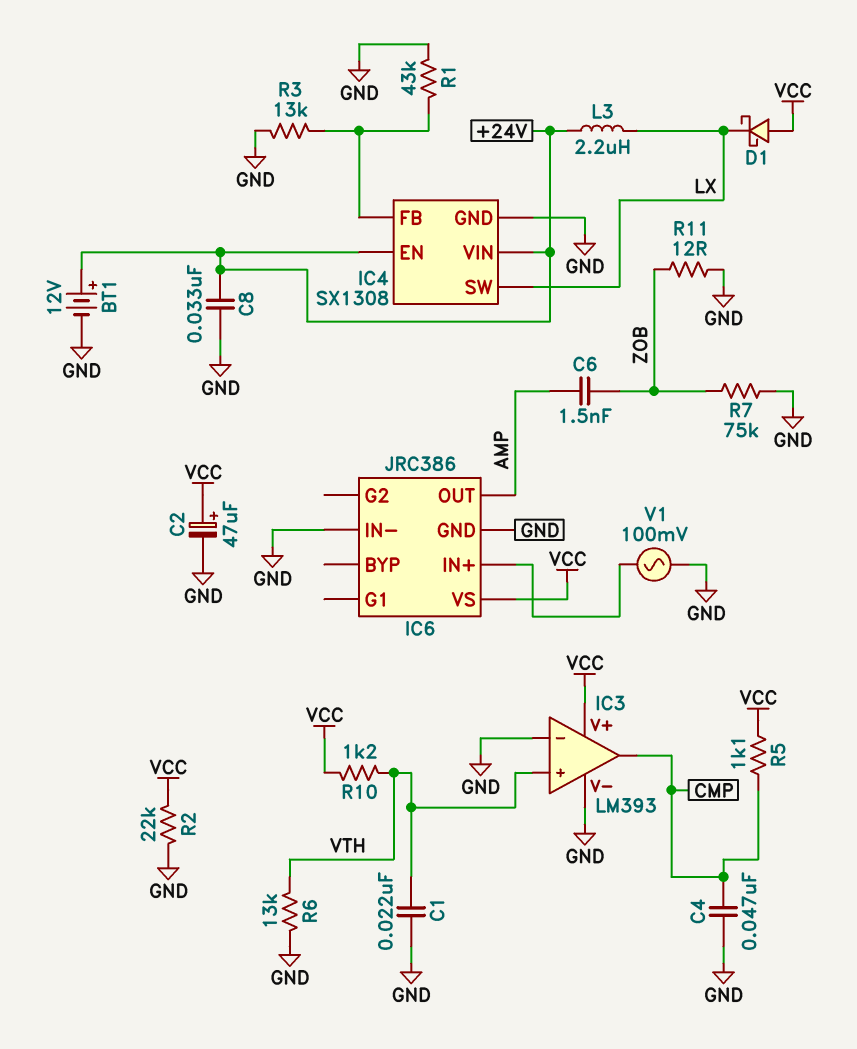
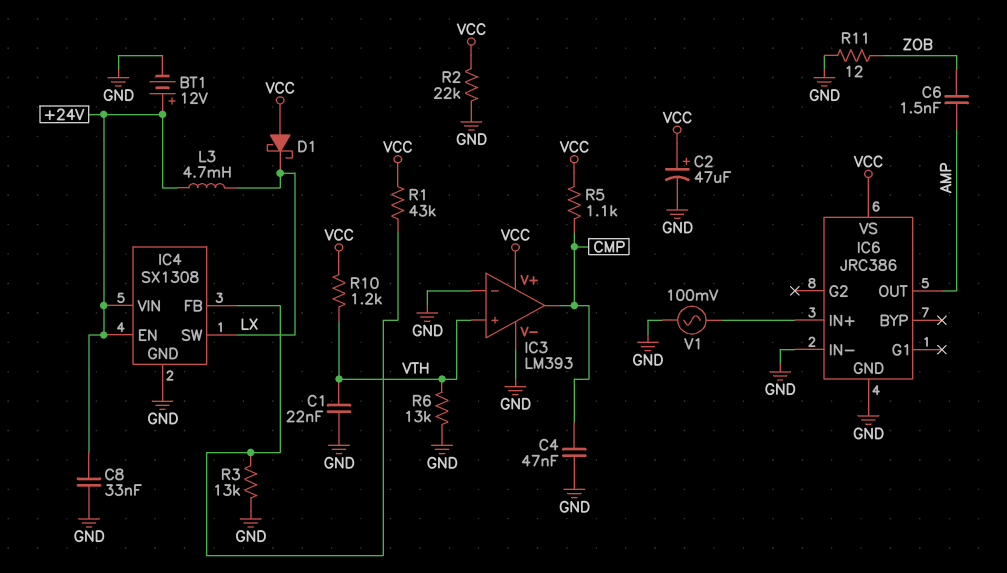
L3: 2.2uH (+24V, LX) -> 4.7mH (+24V, LX)
R1: 43k (GND, IC4/FB) -> 43k (IC4/FB, VCC)
R7: 75k (GND, ZOB) -> none

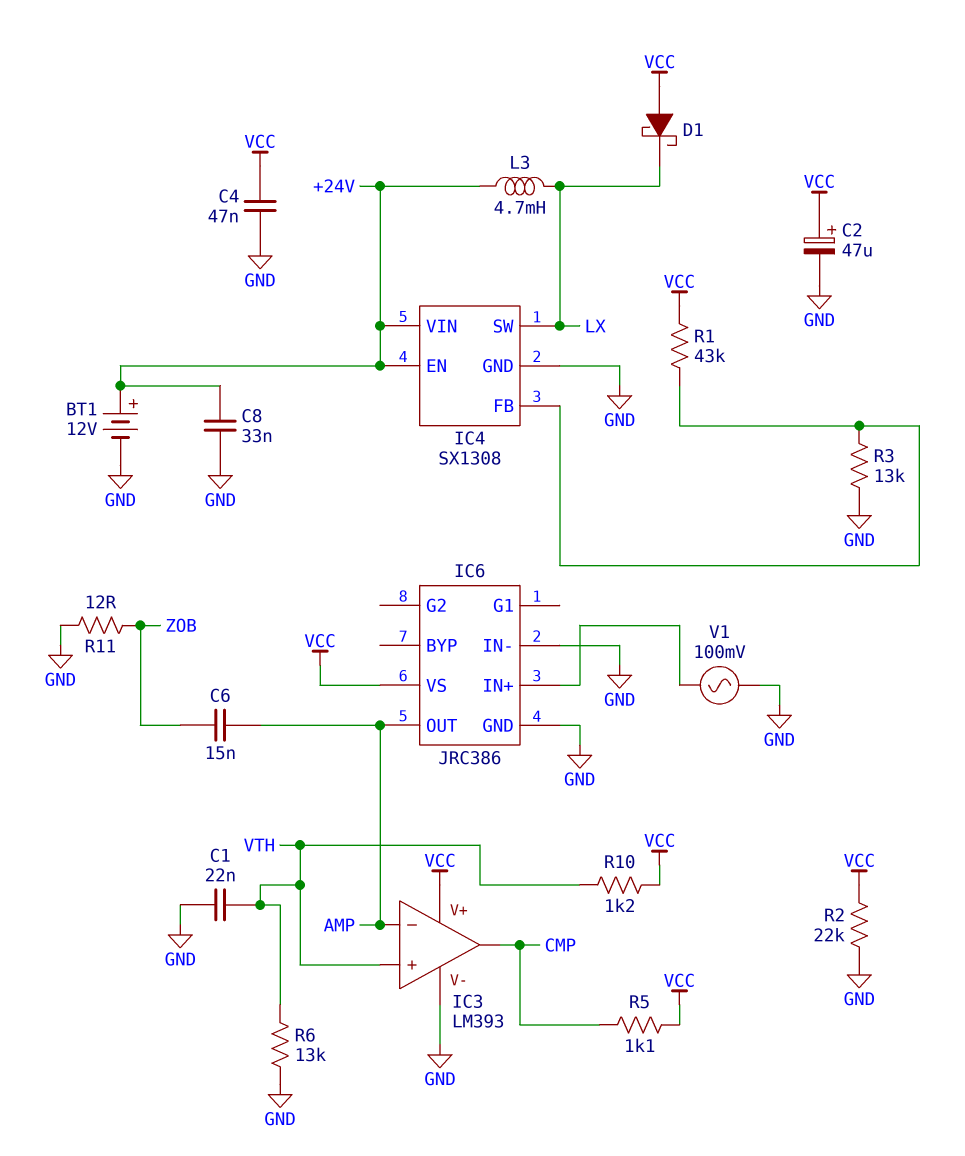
C4: 47nF (CMP, GND) -> 47nF (GND, VCC)
C6: 1.5nF (AMP, ZOB) -> 15nF (AMP, ZOB)
IC3 pin in-: GND -> AMP

